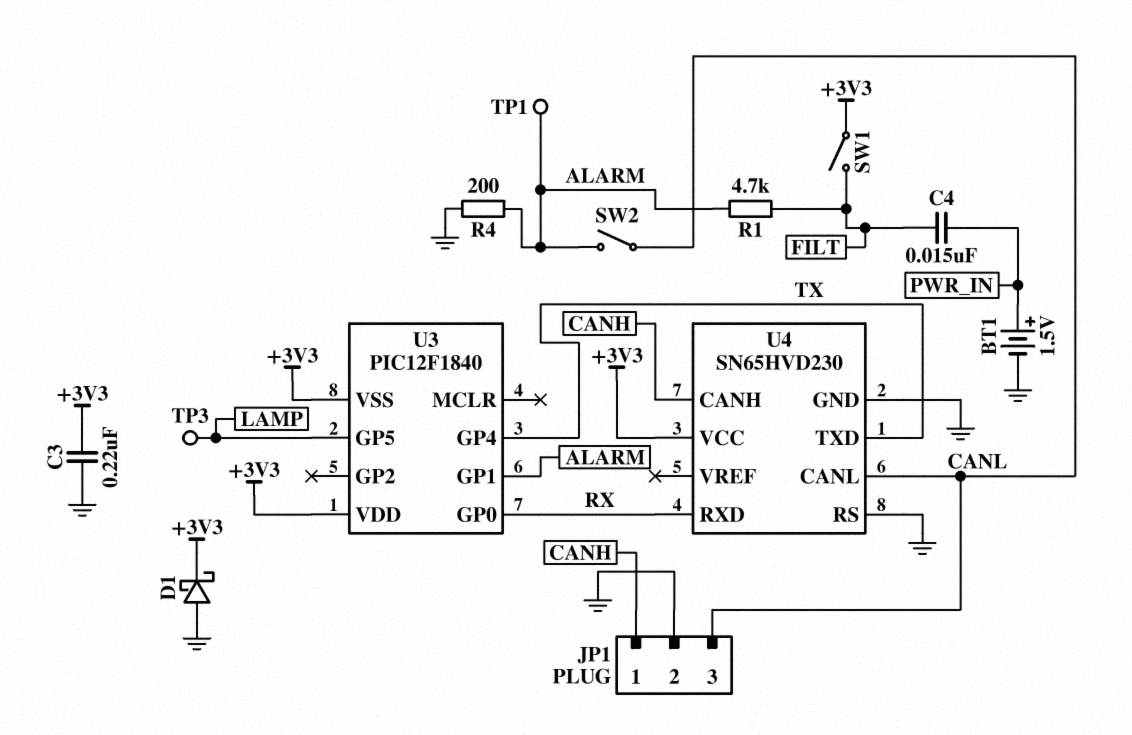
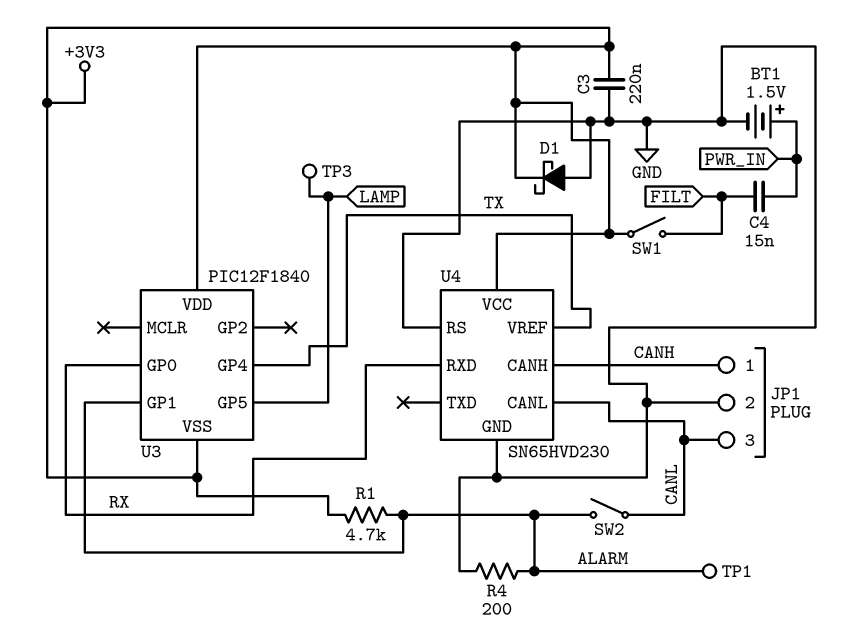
R1: 4.7k (ALARM, FILT) -> 4.7k (+3V3, ALARM)
U4 pin TXD: TX -> none
U4 pin VREF: none -> TX

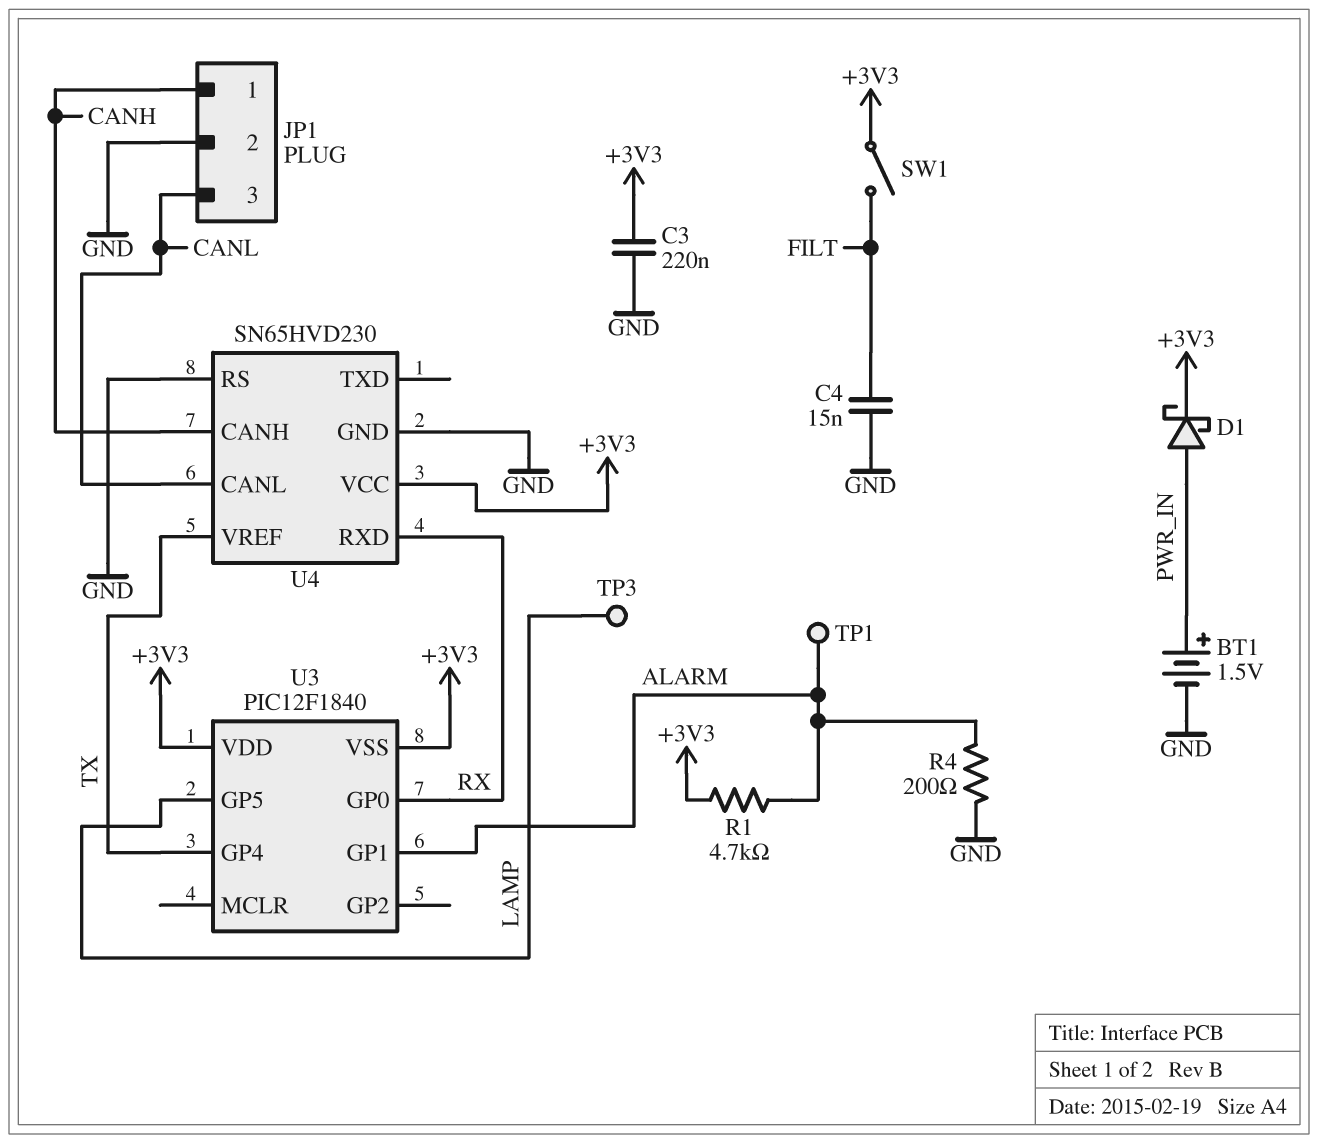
C4: 15nF (FILT, PWR_IN) -> 15nF (FILT, GND)
D1: schottky (A GND, K +3V3) -> schottky (A PWR_IN, K +3V3)
SW2: switch (ALARM, CANL) -> none

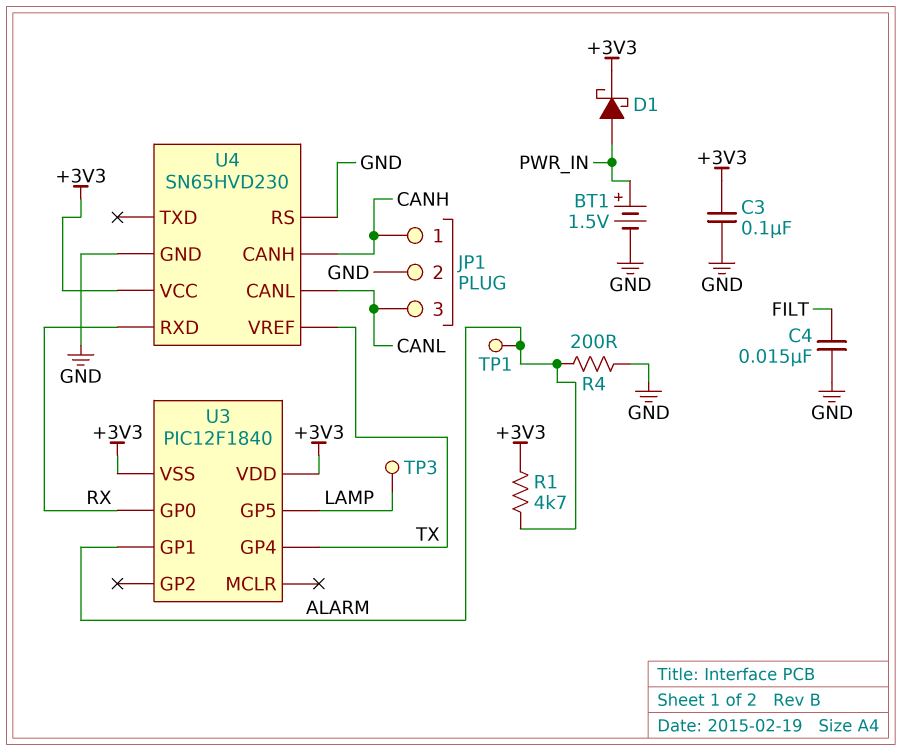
C3: 220nF (+3V3, GND) -> 100nF (+3V3, GND)
SW1: switch (+3V3, FILT) -> none

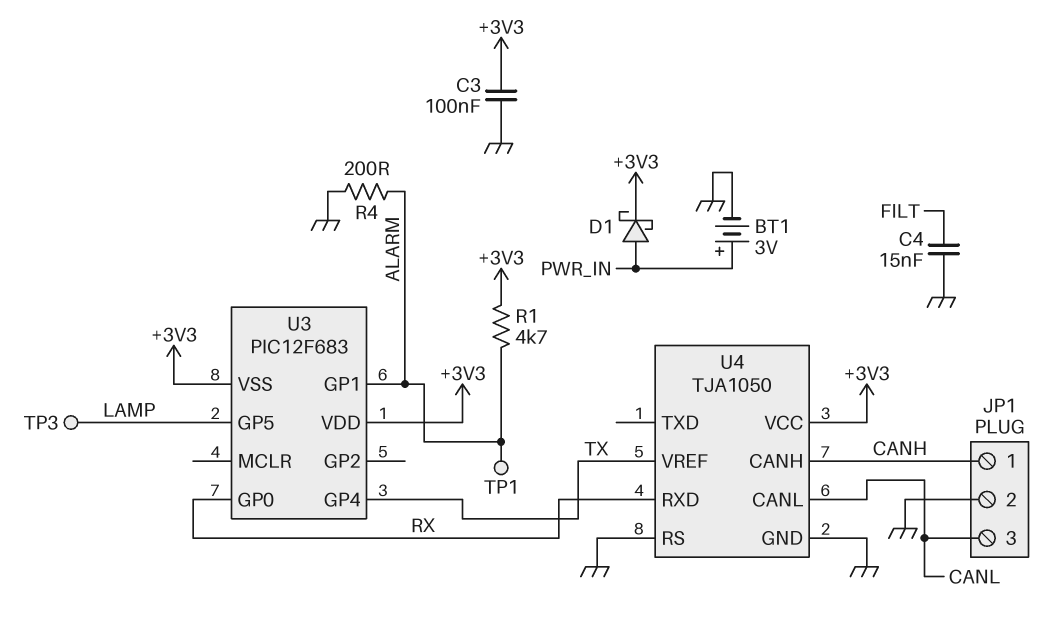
BT1: 1.5V (plus PWR_IN, minus GND) -> 3V (plus PWR_IN, minus GND)
U3: PIC12F1840 -> PIC12F683
U4: SN65HVD230 -> TJA1050

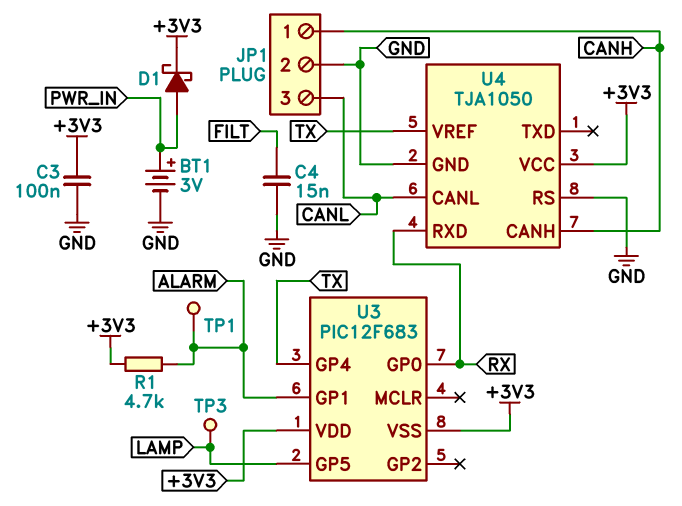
R4: 200 (ALARM, GND) -> none

